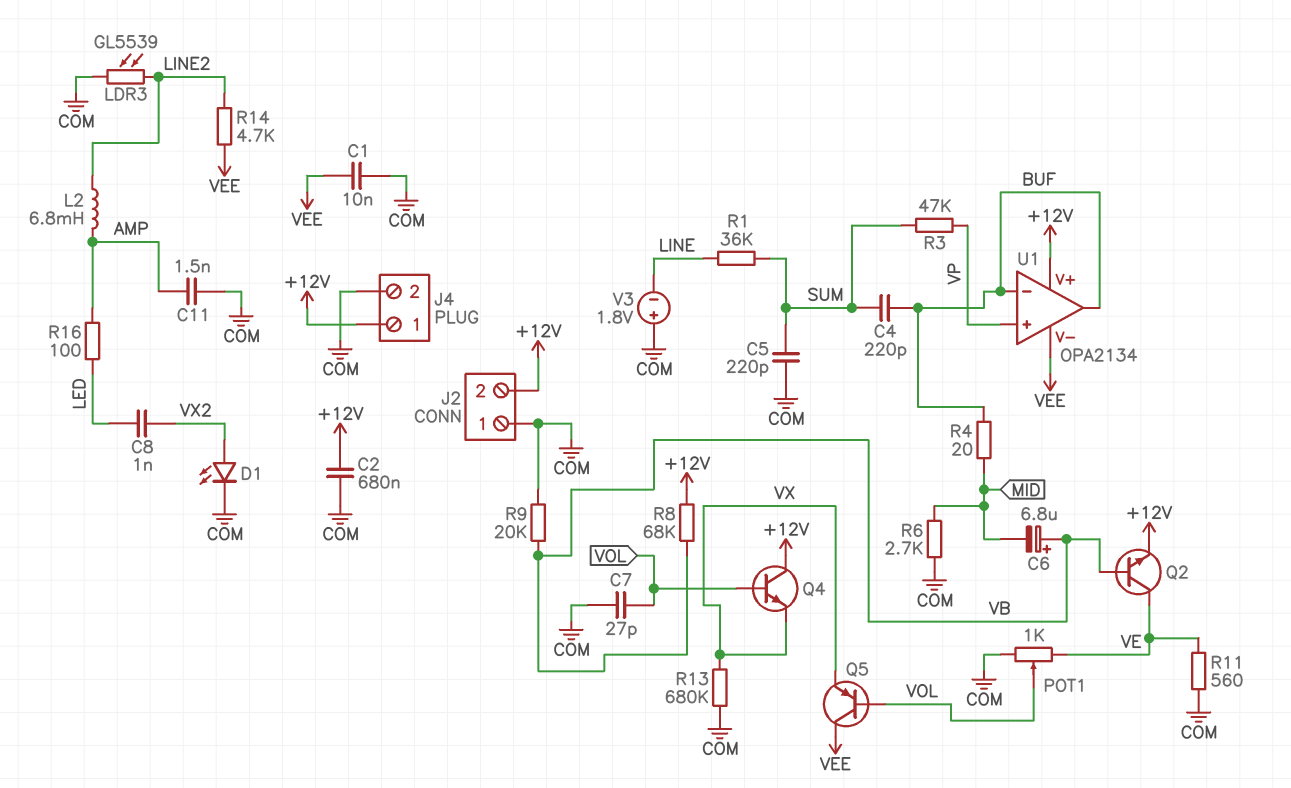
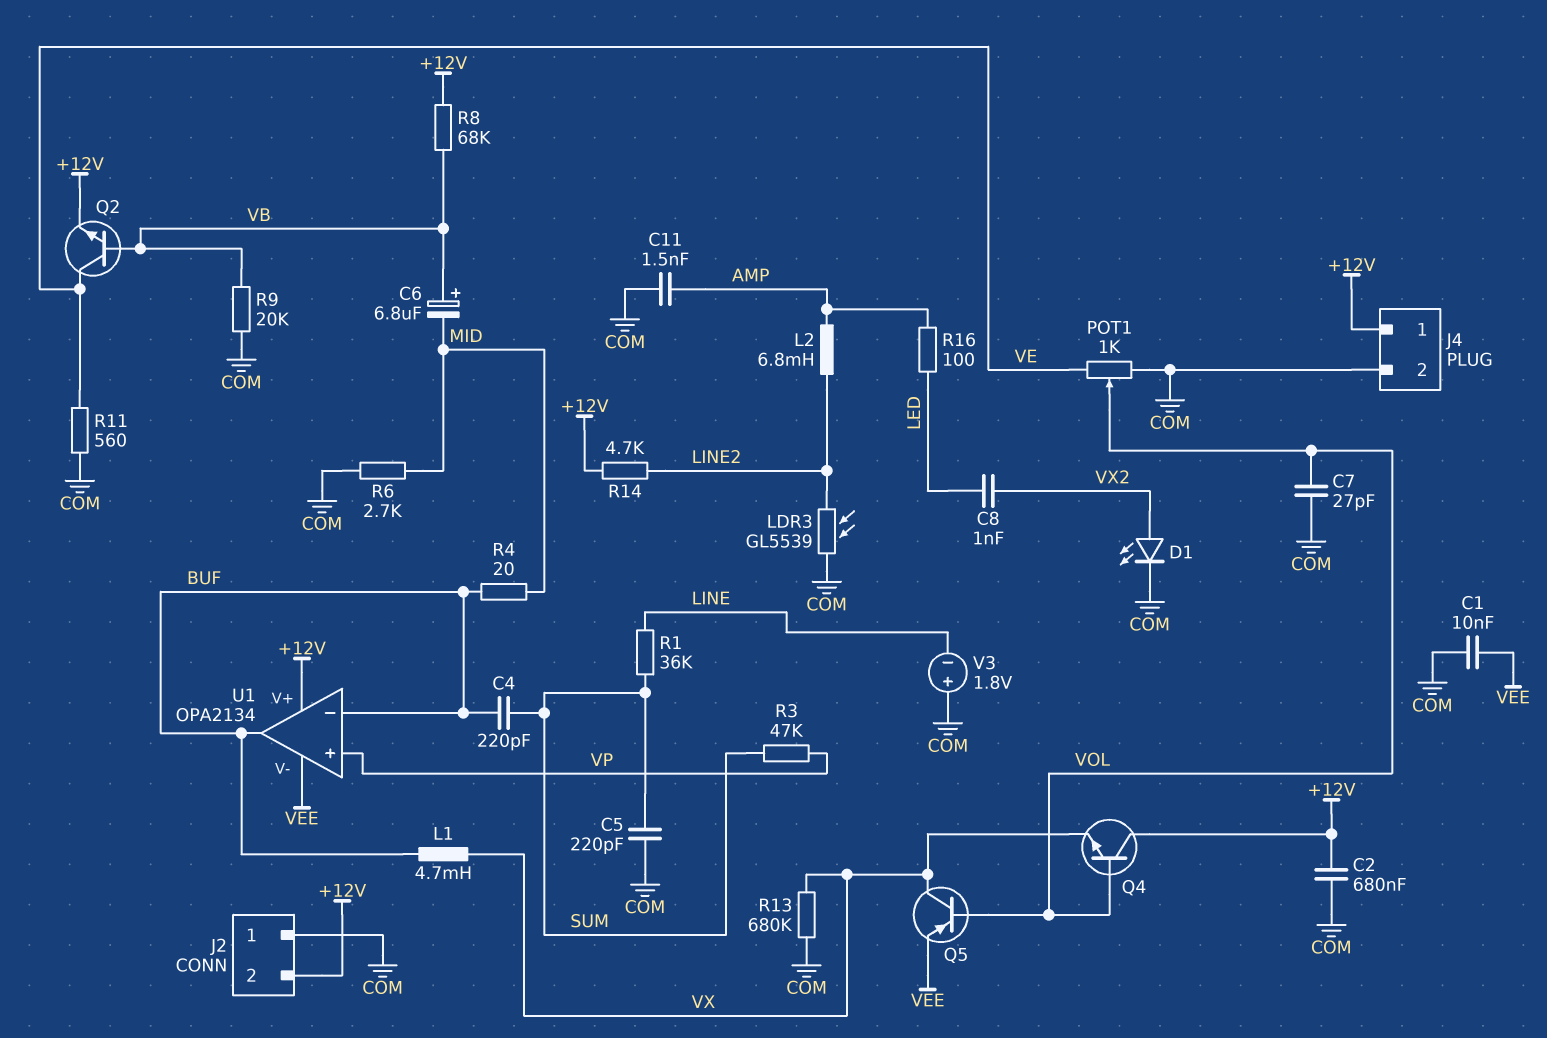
L1: none -> 4.7mH (BUF, VX)
Q5: PNP (B VOL, C VEE, E VX) -> PNP (B VOL, C VX, E VEE)
R14: 4.7k (LINE2, VEE) -> 4.7k (+12V, LINE2)

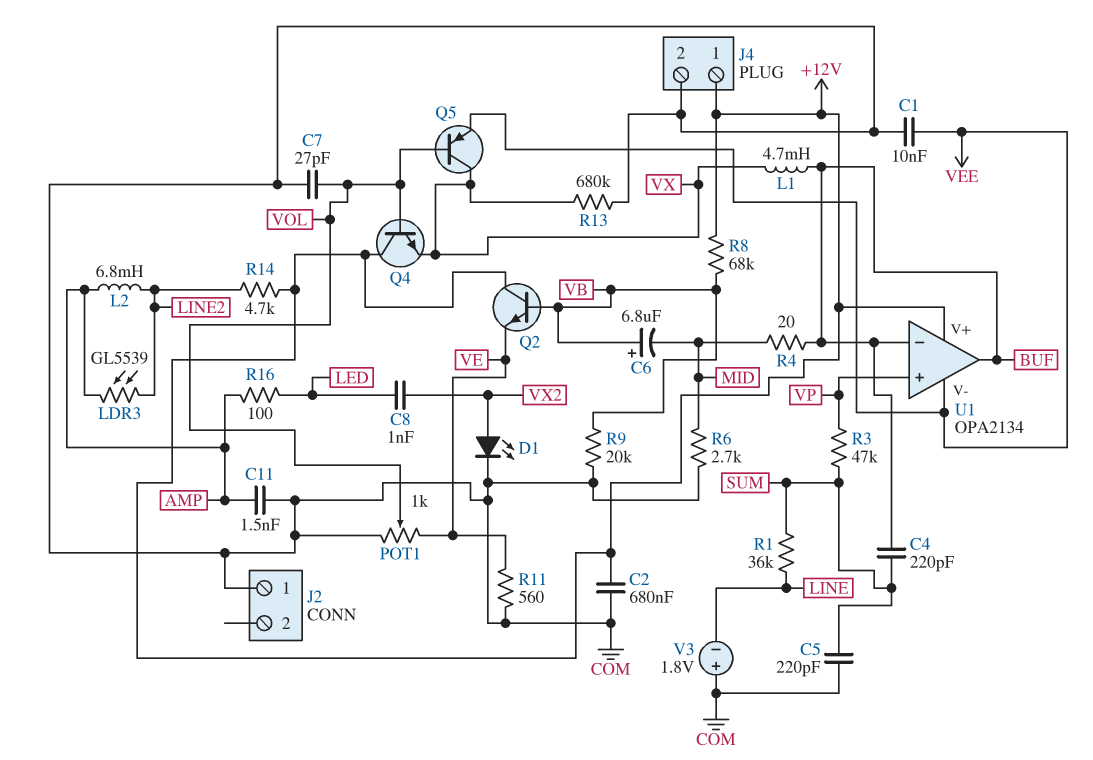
J2 pin 2: +12V -> none
LDR3: GL5539 (COM, LINE2) -> GL5539 (AMP, LINE2)
Q2: NPN (B VB, C VE, E +12V) -> NPN (B VB, C +12V, E VE)

